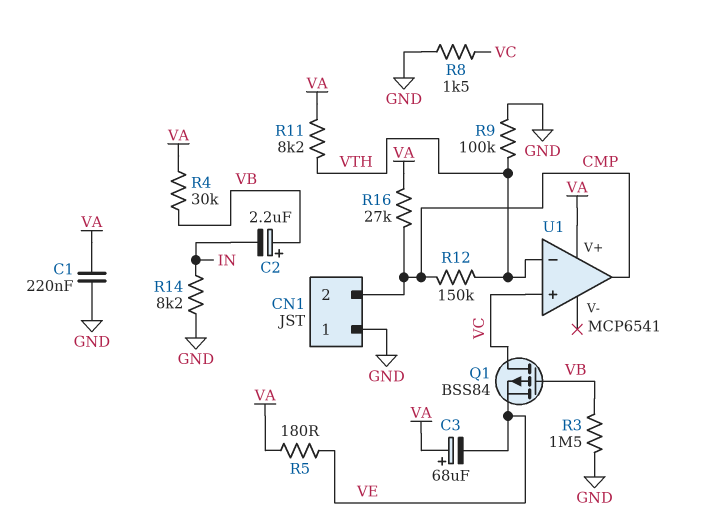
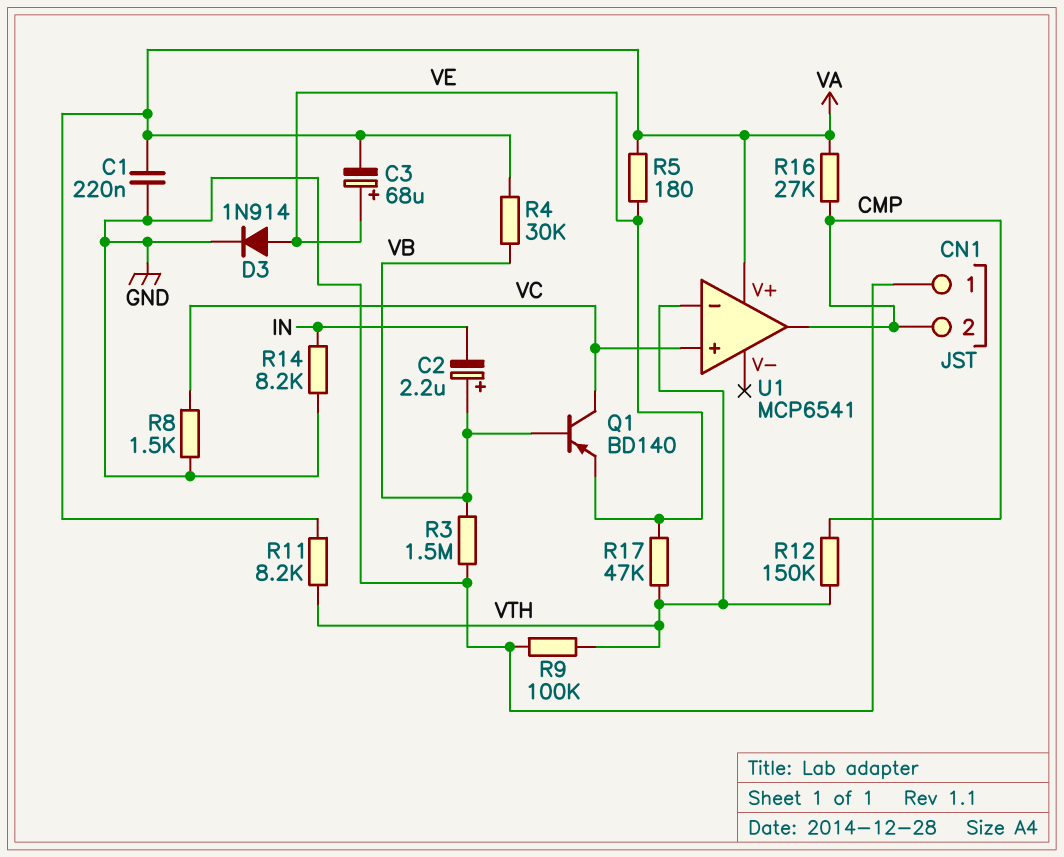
C3: 68uF (plus VA, minus VE) -> 68uF (plus VE, minus VA)
D3: none -> diode 1N914 (A VE, K GND)
Q1: PMOS BSS84 (G VB, D VC, S VE) -> PNP BD140 (B VB, C VC, E VE)
R17: none -> 47k (VE, VTH)

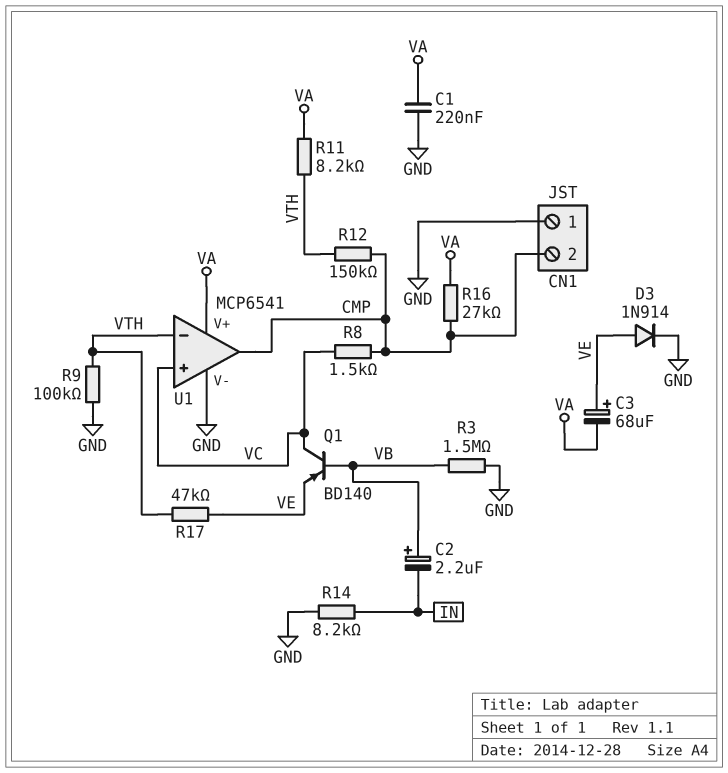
R4: 30k (VA, VB) -> none
R5: 180 (VA, VE) -> none
R8: 1.5k (GND, VC) -> 1.5k (CMP, VC)
U1 pin V-: none -> GND

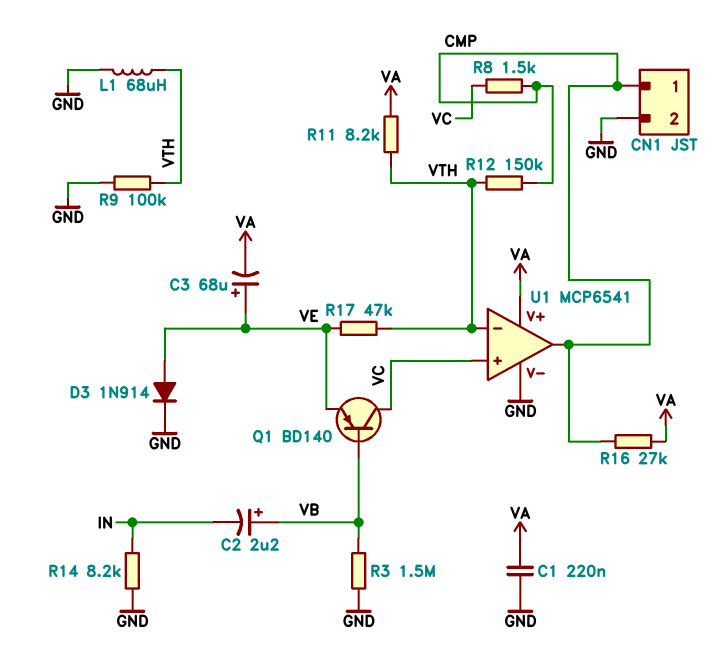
CN1 pin 1: GND -> CMP
CN1 pin 2: CMP -> GND
L1: none -> 68uH (GND, VTH)

